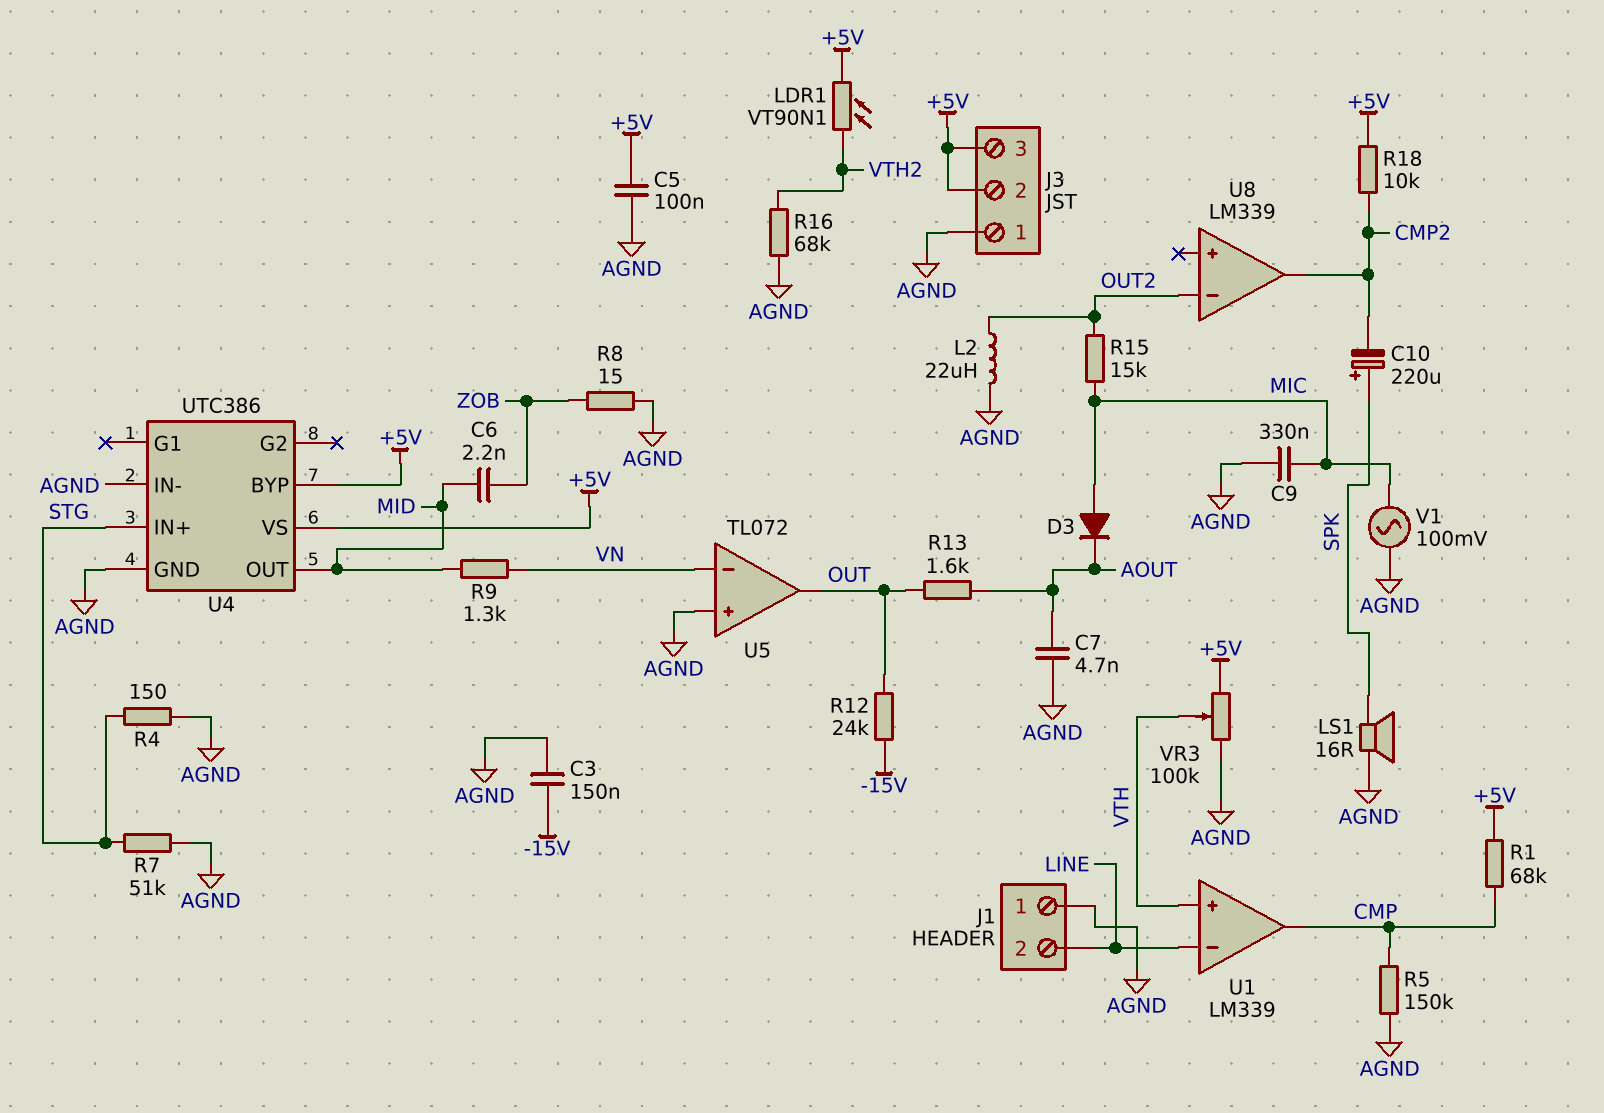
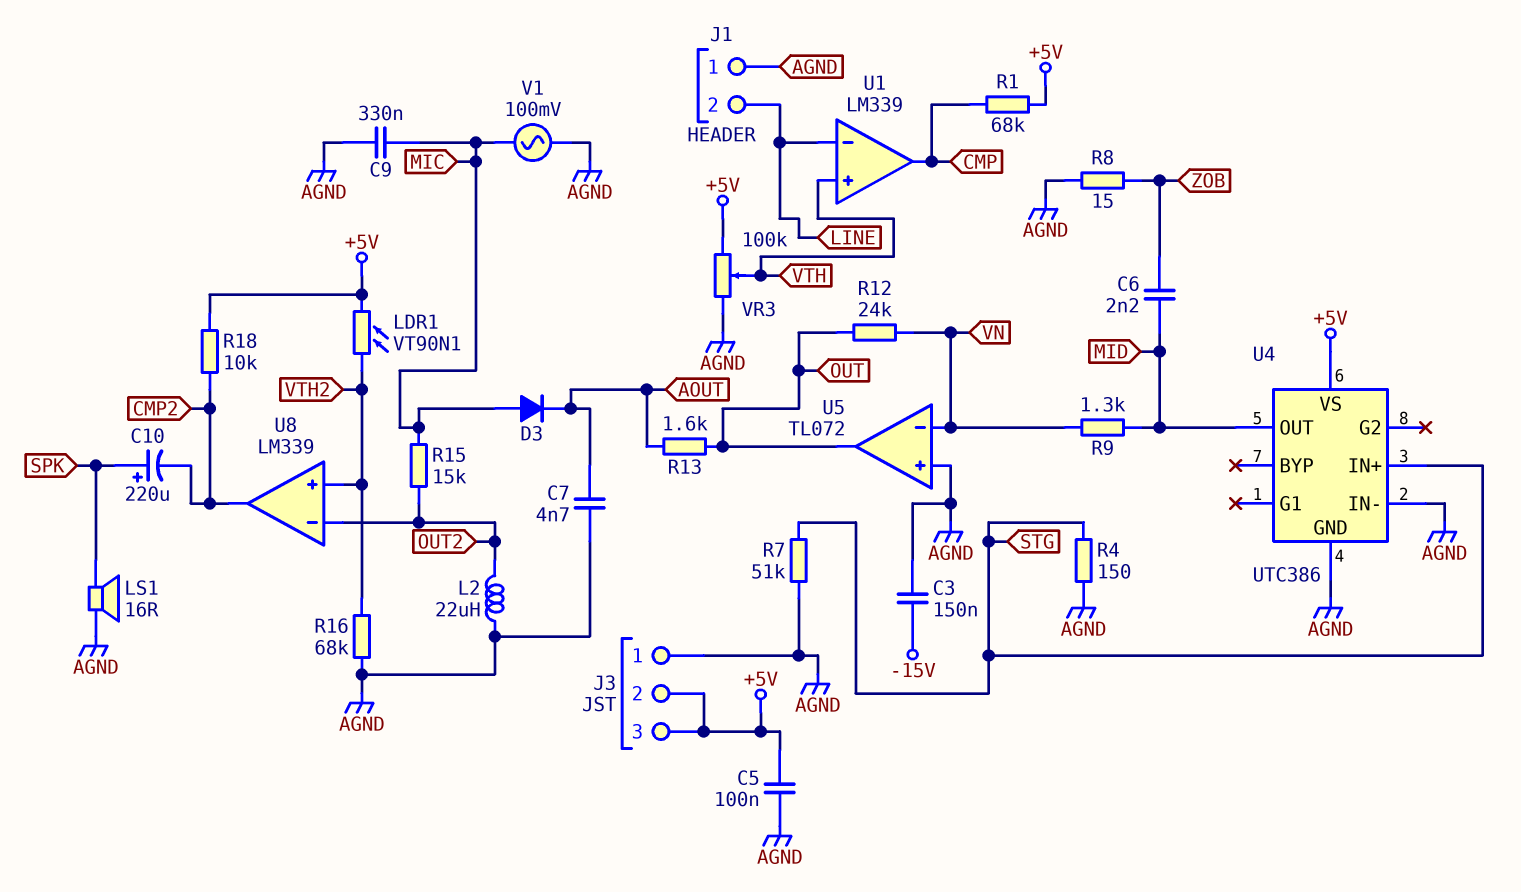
R5: 150k (AGND, CMP) -> none
R12: 24k (-15V, OUT) -> 24k (OUT, VN)
U4 pin BYP: +5V -> none
U8 pin in+: none -> VTH2

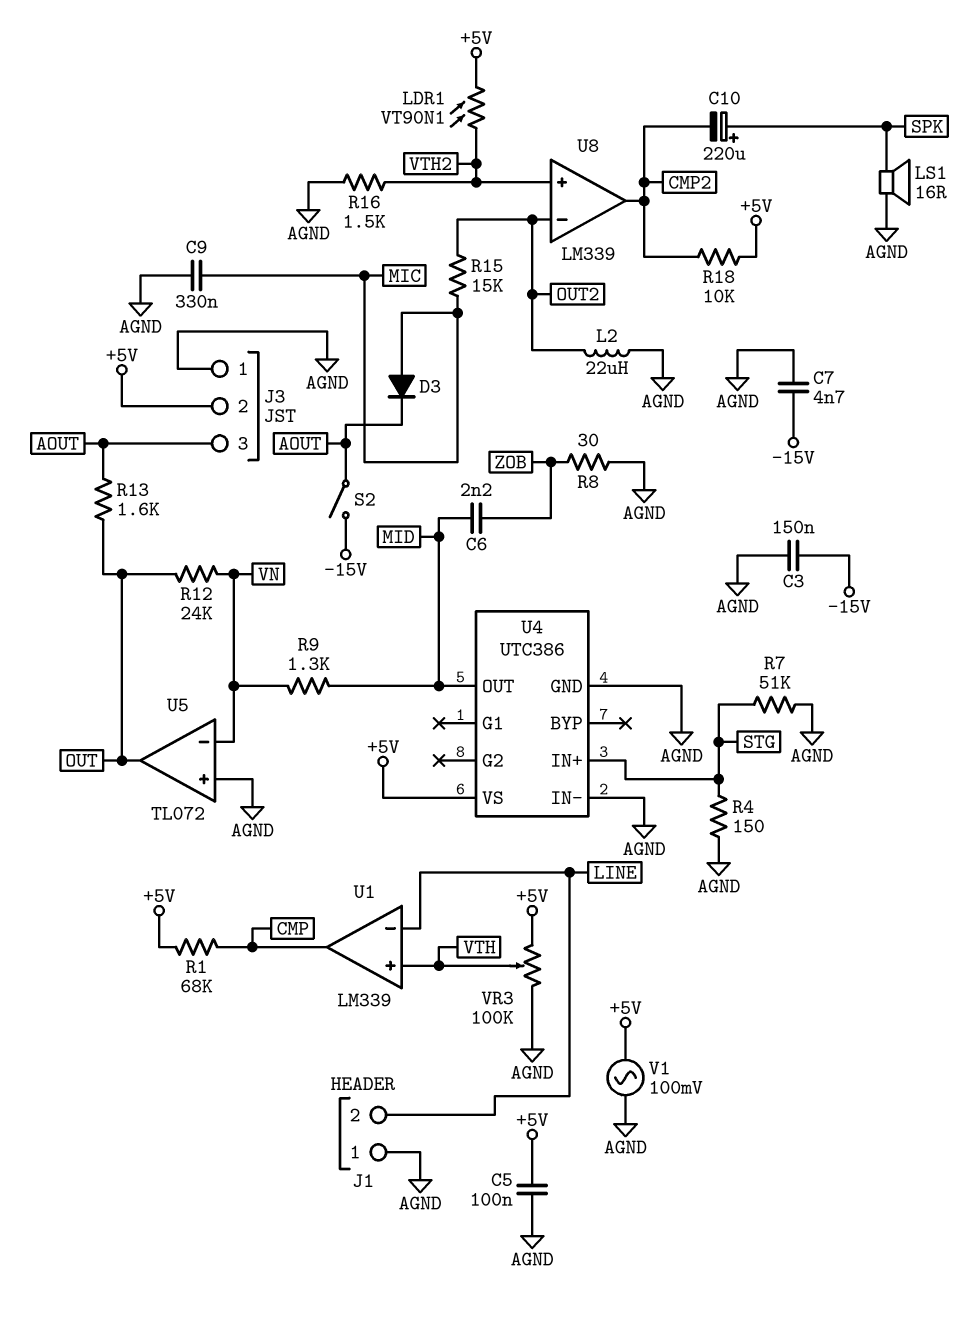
C7: 4.7nF (AGND, AOUT) -> 4.7nF (-15V, AGND)
J3 pin 3: +5V -> AOUT
R8: 15 (AGND, ZOB) -> 30 (AGND, ZOB)
R16: 68k (AGND, VTH2) -> 1.5k (AGND, VTH2)
S2: none -> switch (-15V, AOUT)
V1: AC 100mV (AGND, MIC) -> AC 100mV (+5V, AGND)

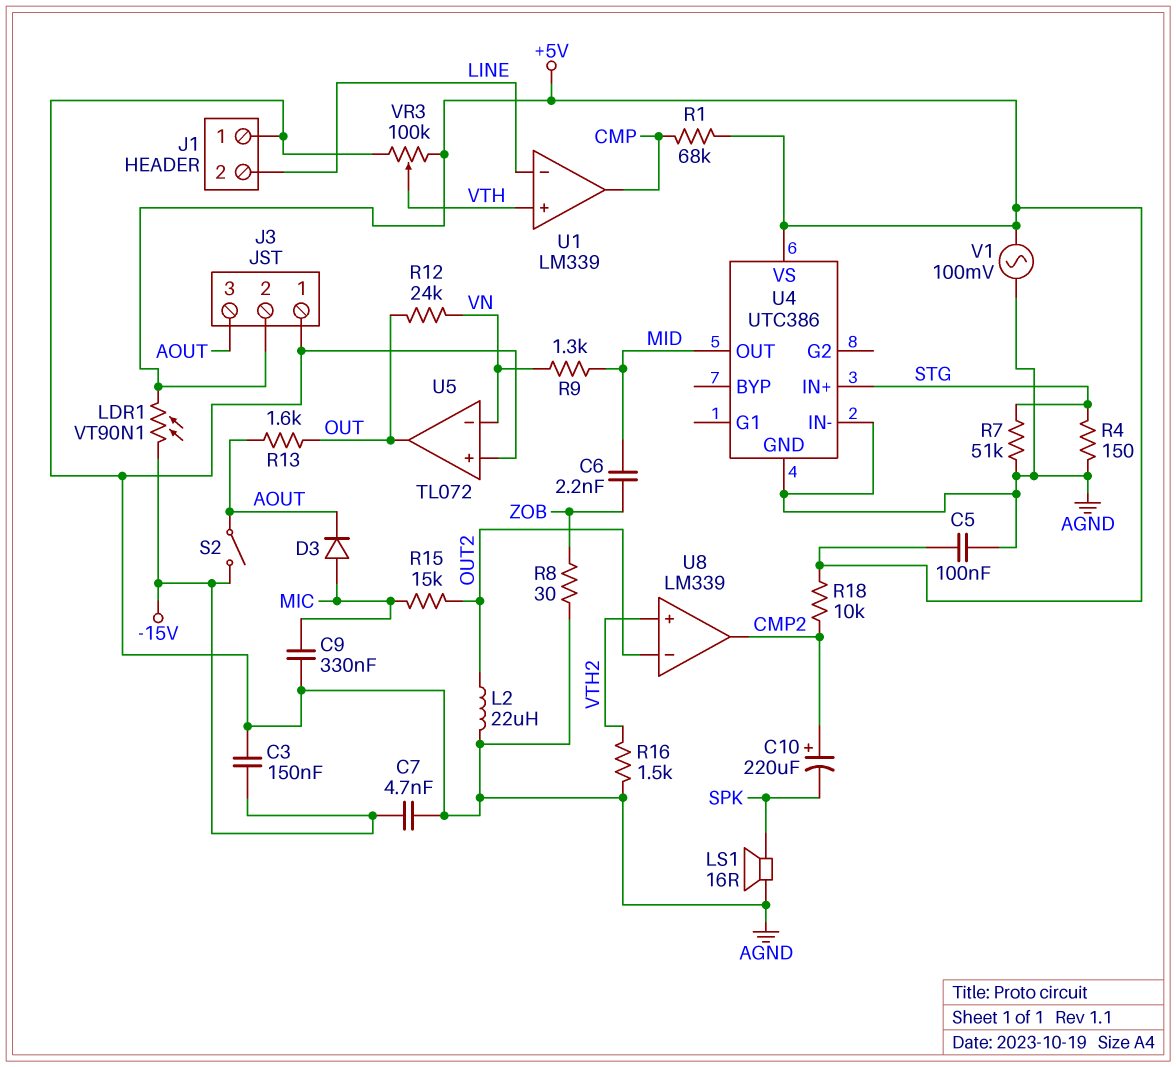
C10: 220uF (plus SPK, minus CMP2) -> 220uF (plus CMP2, minus SPK)
LDR1: VT90N1 (+5V, VTH2) -> VT90N1 (+5V, -15V)

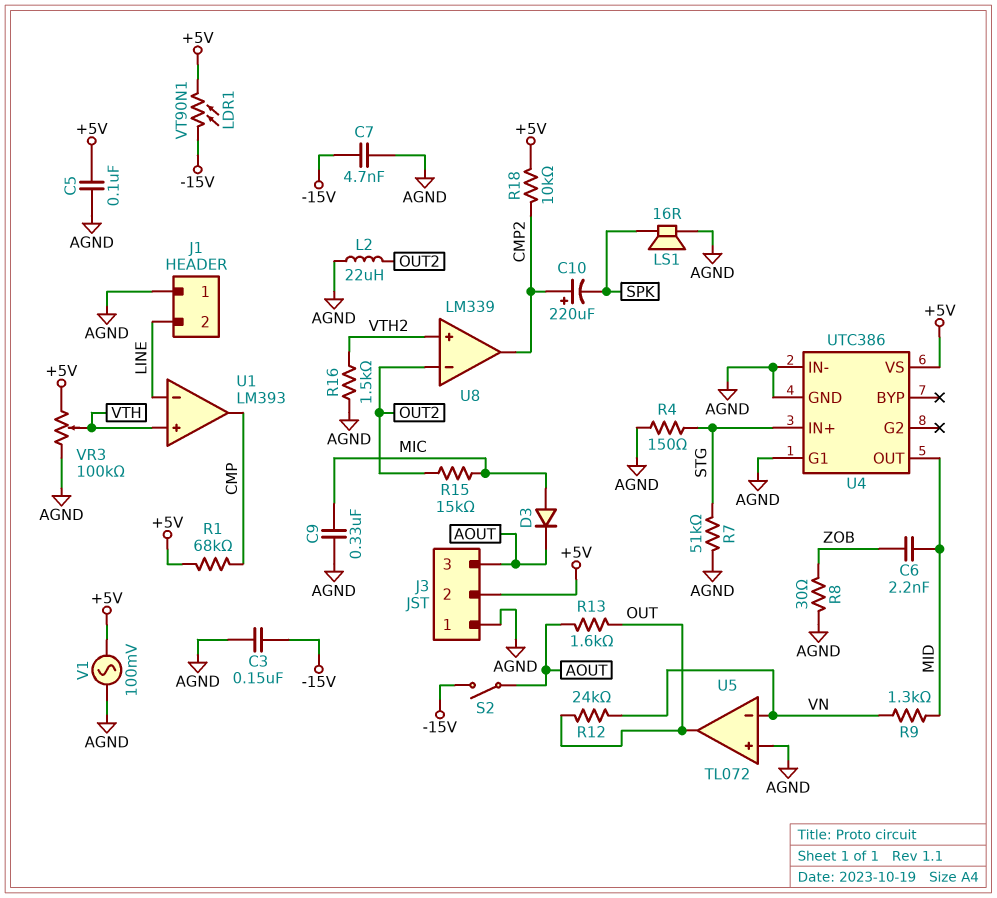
U1: LM339 -> LM393
U4 pin G1: none -> AGND

